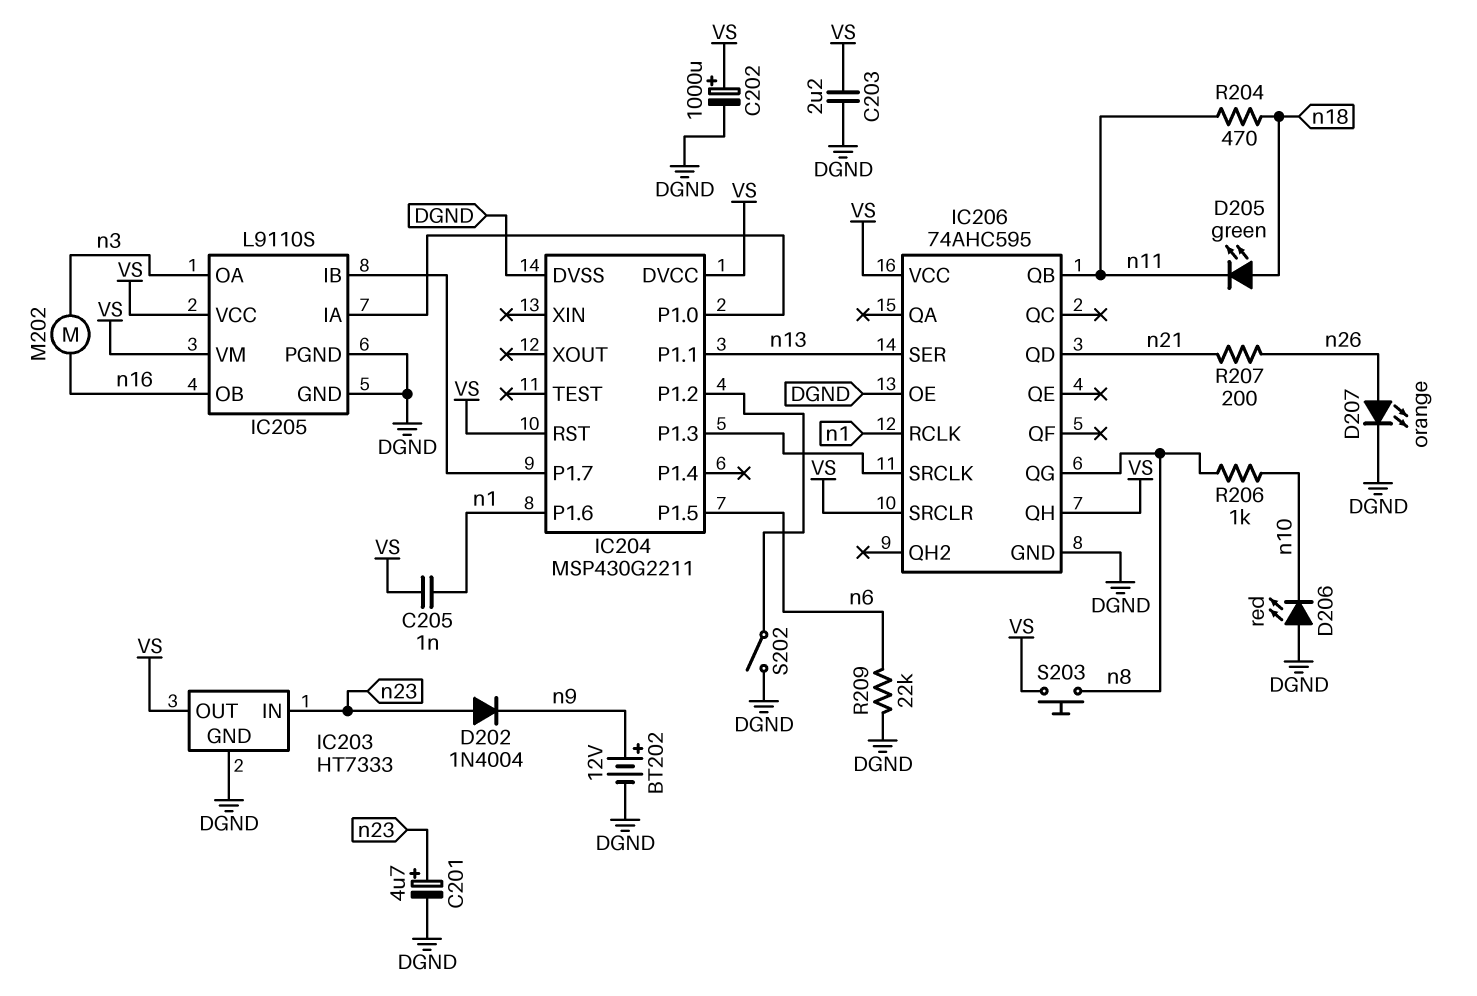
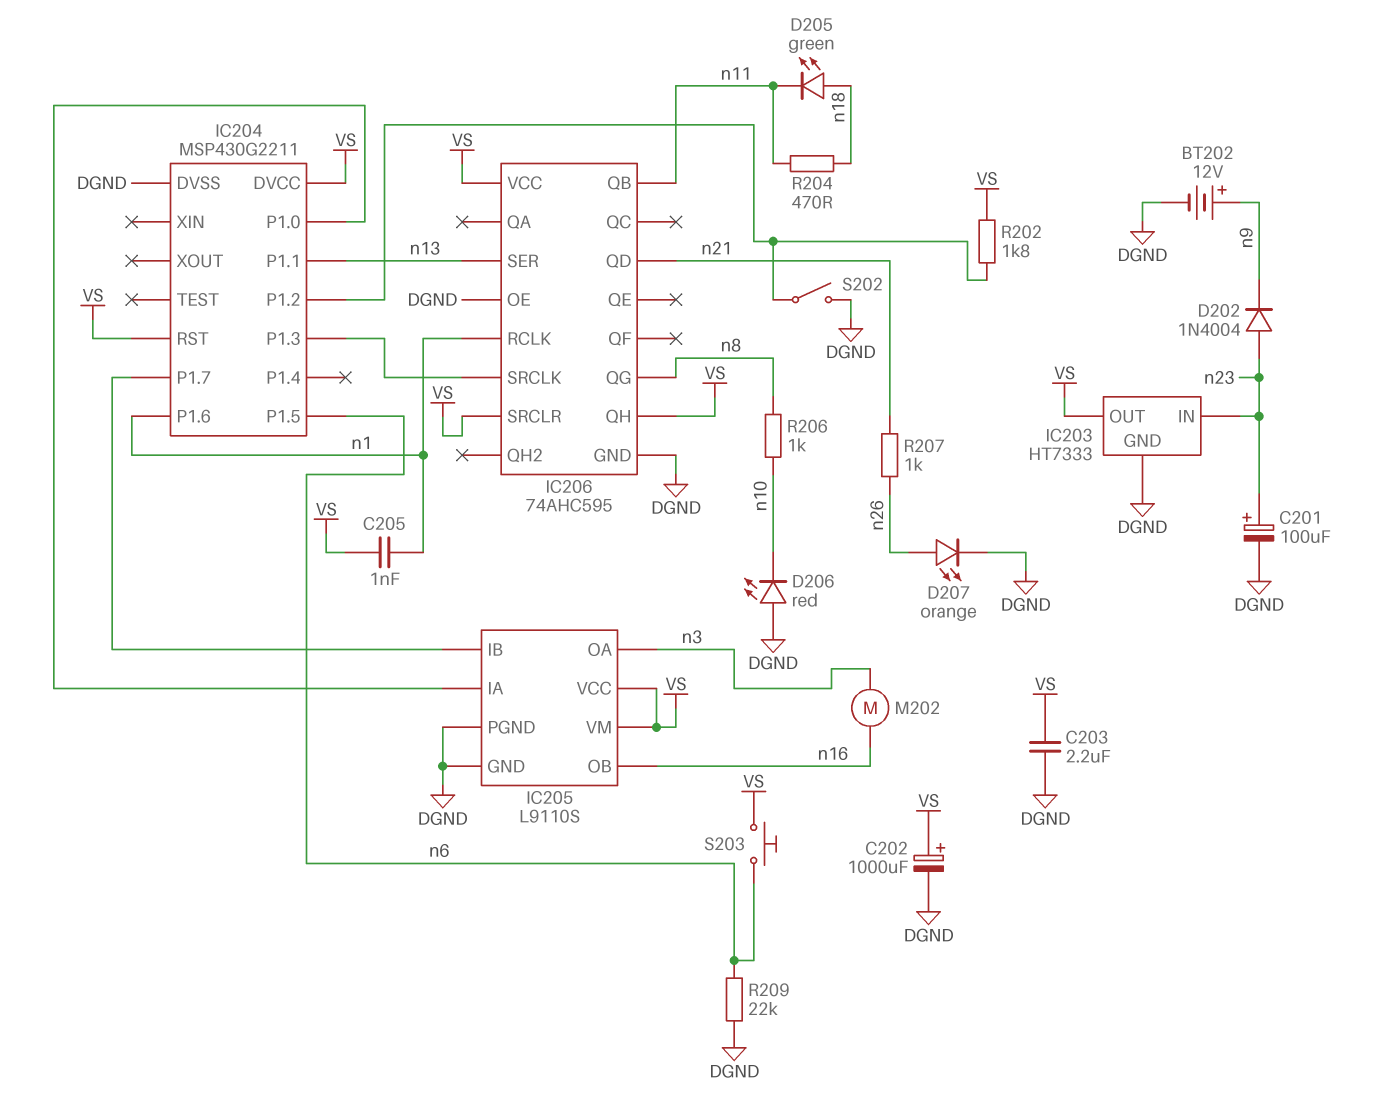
C201: 4.7uF (plus n23, minus DGND) -> 100uF (plus n23, minus DGND)
R202: none -> 1.8k (IC204/P1.2, VS)
R207: 200 (n21, n26) -> 1k (n21, n26)
S203: button (VS, n8) -> button (VS, n6)

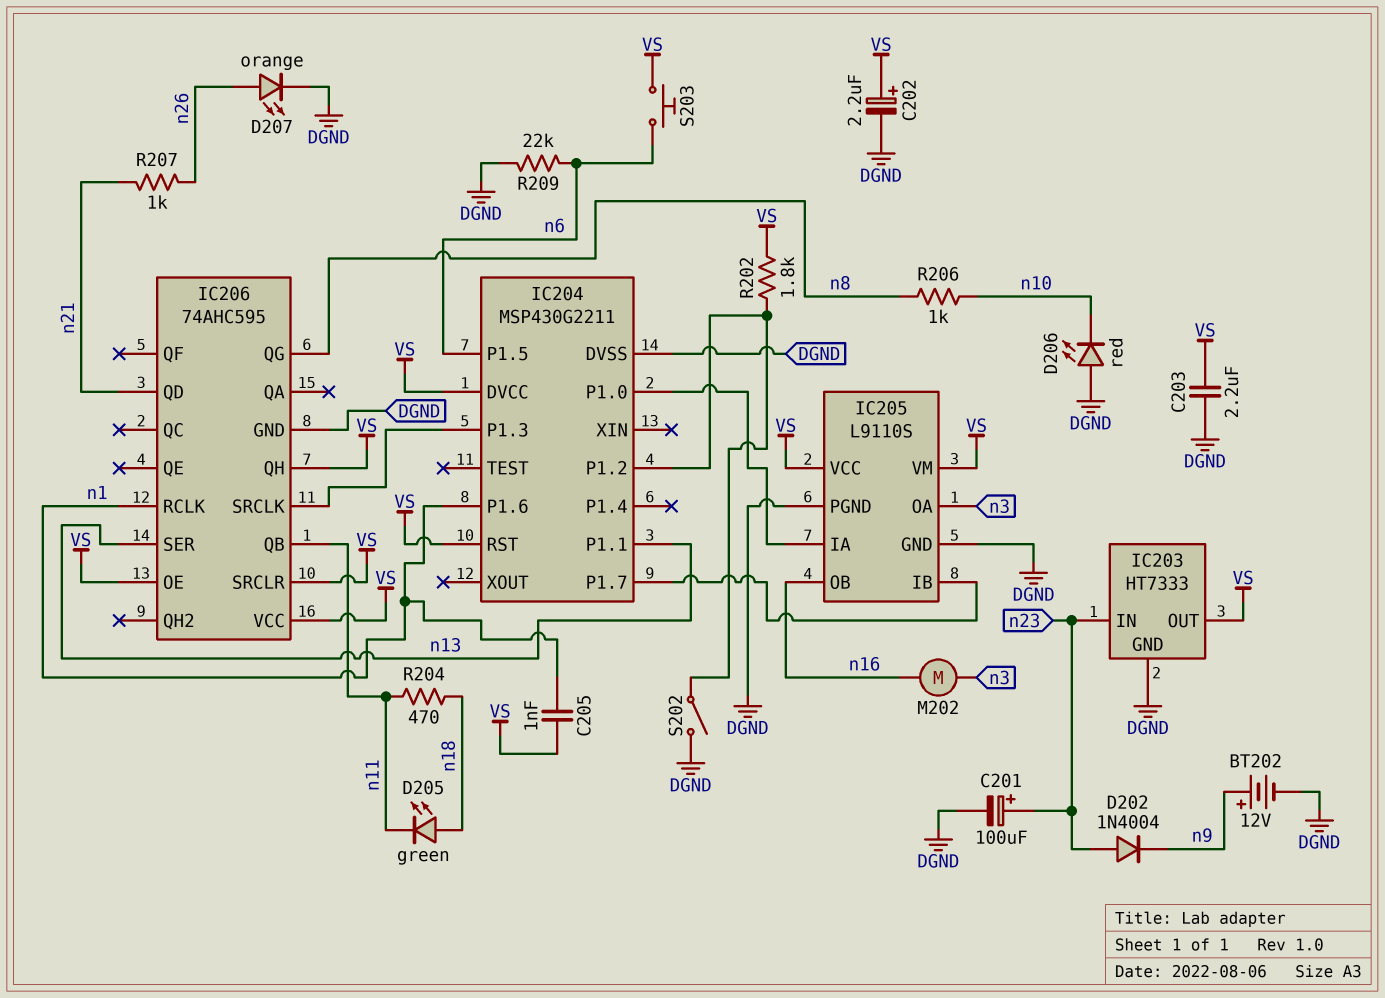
C202: 1000uF (plus VS, minus DGND) -> 2.2uF (plus VS, minus DGND)
IC206 pin OE: DGND -> VS

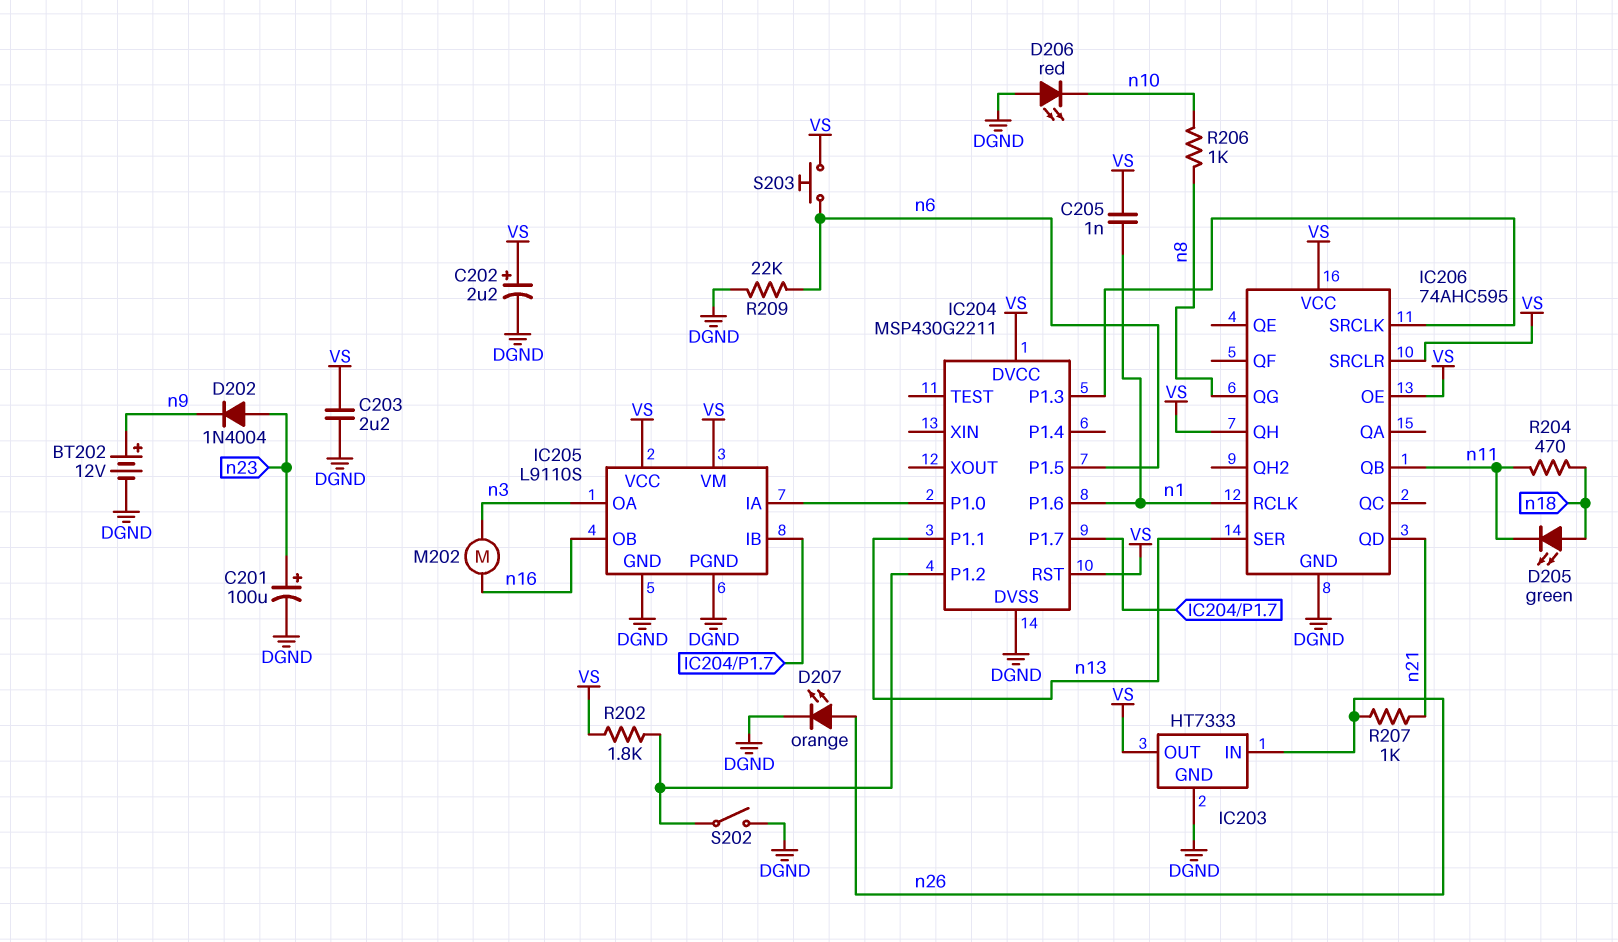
IC203 pin IN: n23 -> n26

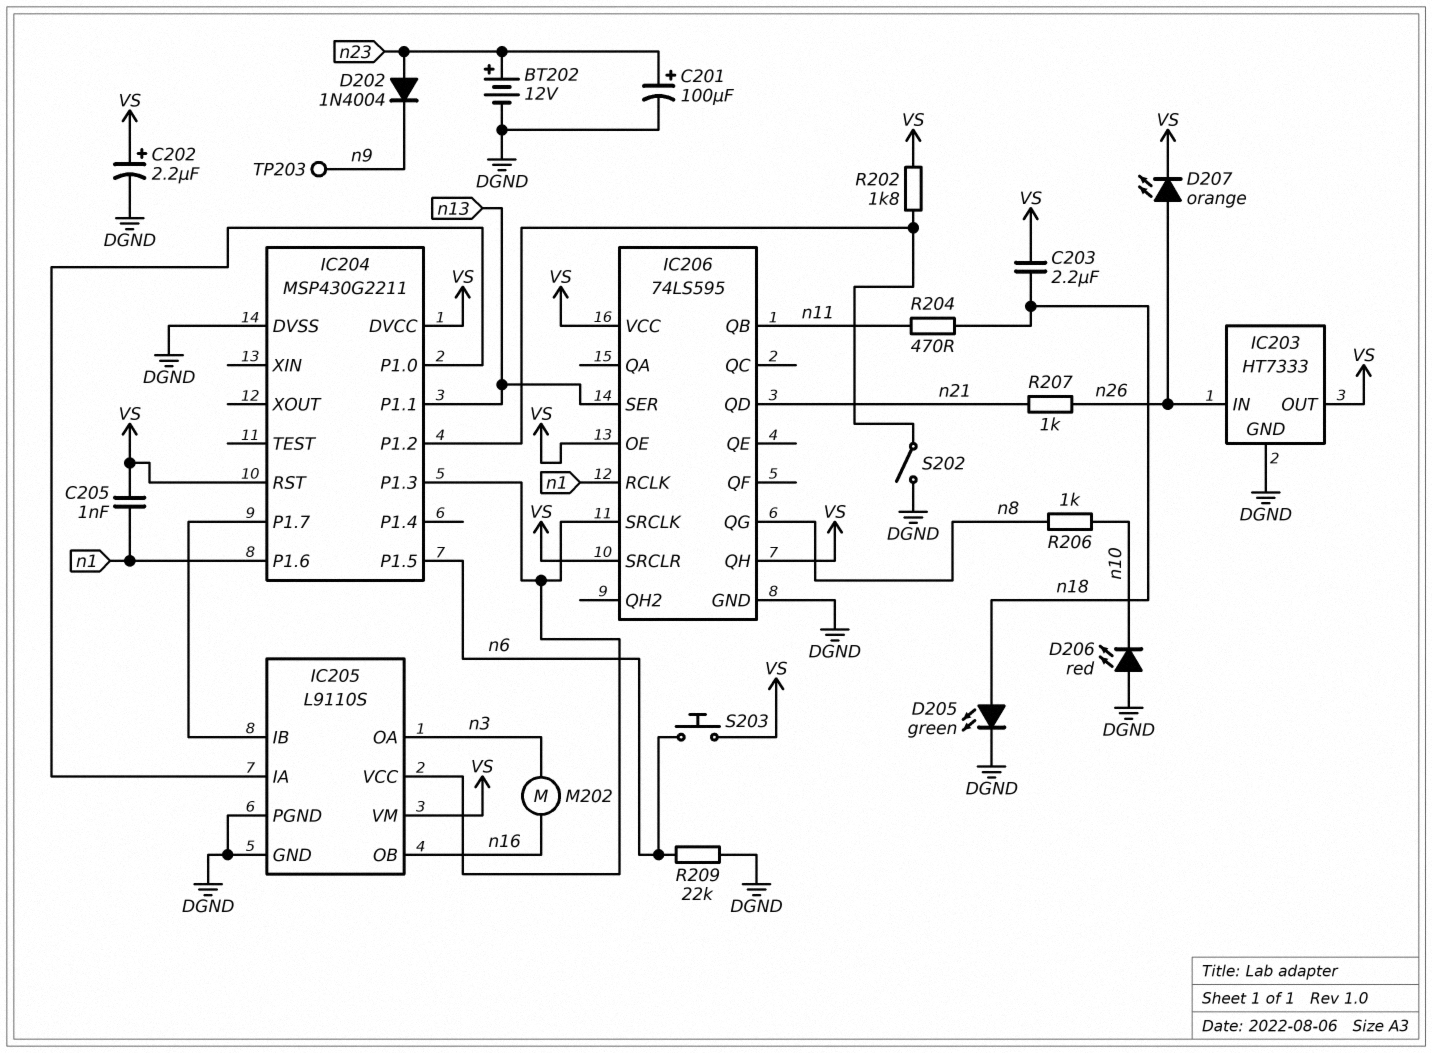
BT202: 12V (plus n9, minus DGND) -> 12V (plus n23, minus DGND)
C203: 2.2uF (DGND, VS) -> 2.2uF (VS, n18)
D205: LED green (A n18, K n11) -> LED green (A n18, K DGND)
D207: LED orange (A n26, K DGND) -> LED orange (A n26, K VS)
IC205 pin VCC: VS -> IC204/P1.3
IC206: 74AHC595 -> 74LS595
TP203: none -> test point (n9)

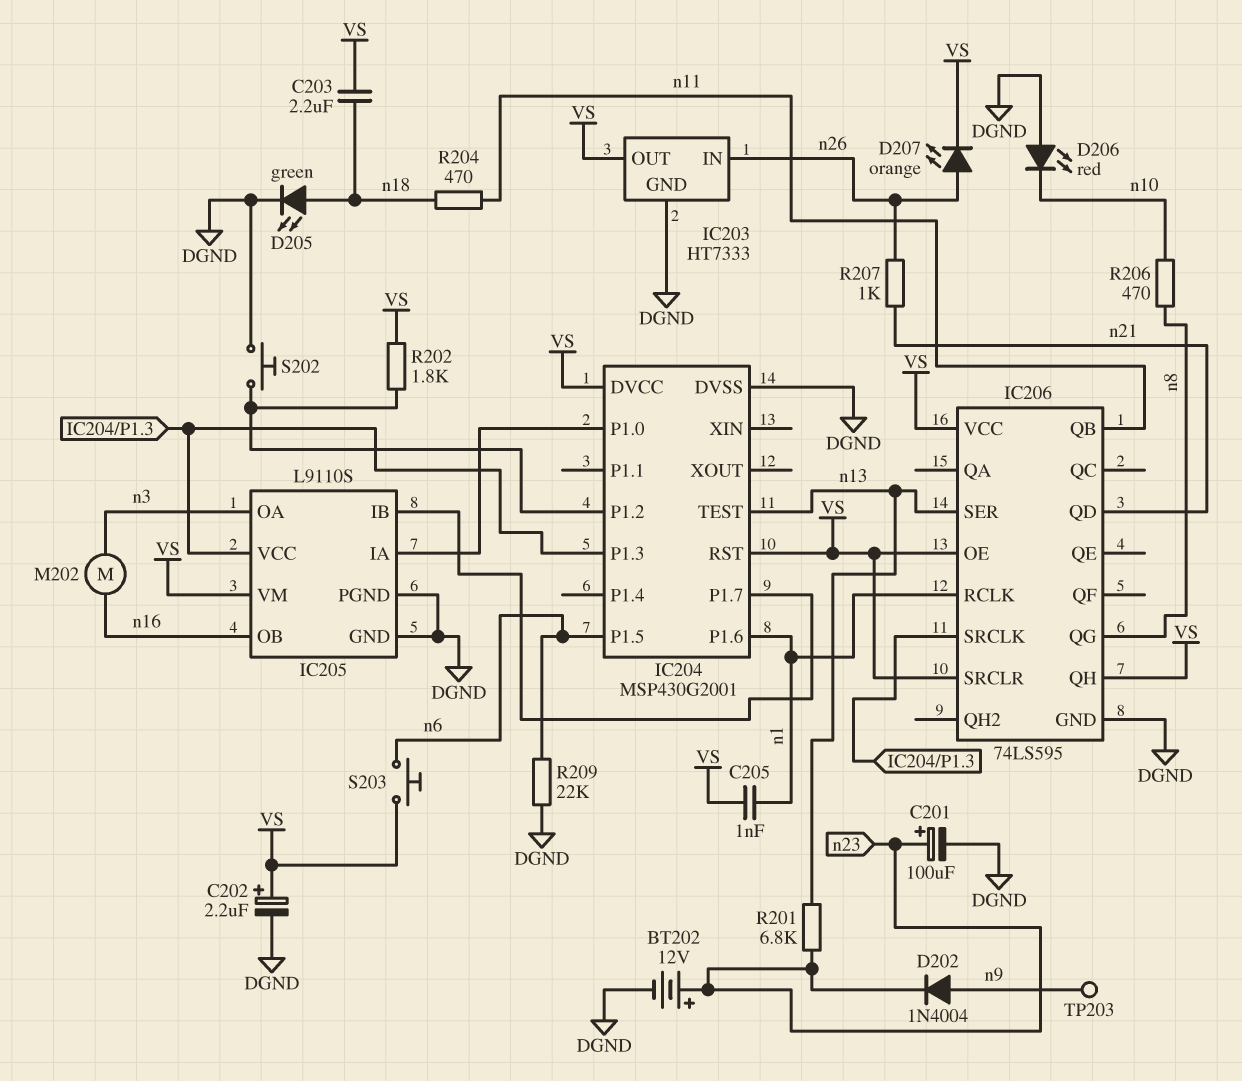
D202: diode 1N4004 (A n23, K n9) -> diode 1N4004 (A n9, K n23)
IC204: MSP430G2211 -> MSP430G2001
IC204 pin P1.1: n13 -> none
IC204 pin TEST: none -> n13
R201: none -> 6.8k (n13, n23)
R206: 1k (n8, n10) -> 470 (n8, n10)
S202: switch (DGND, IC204/P1.2) -> button (DGND, IC204/P1.2)

